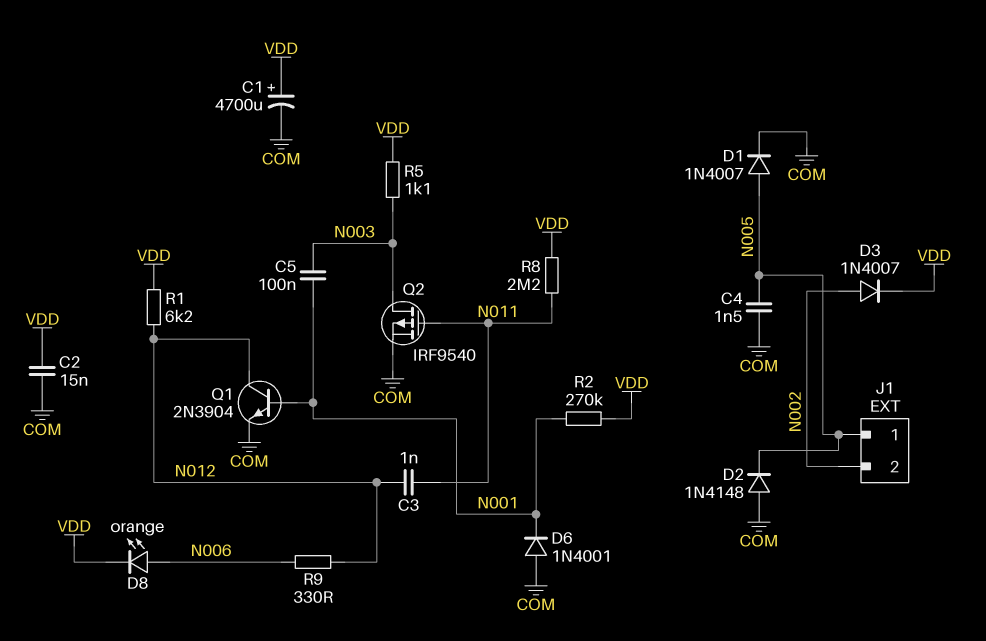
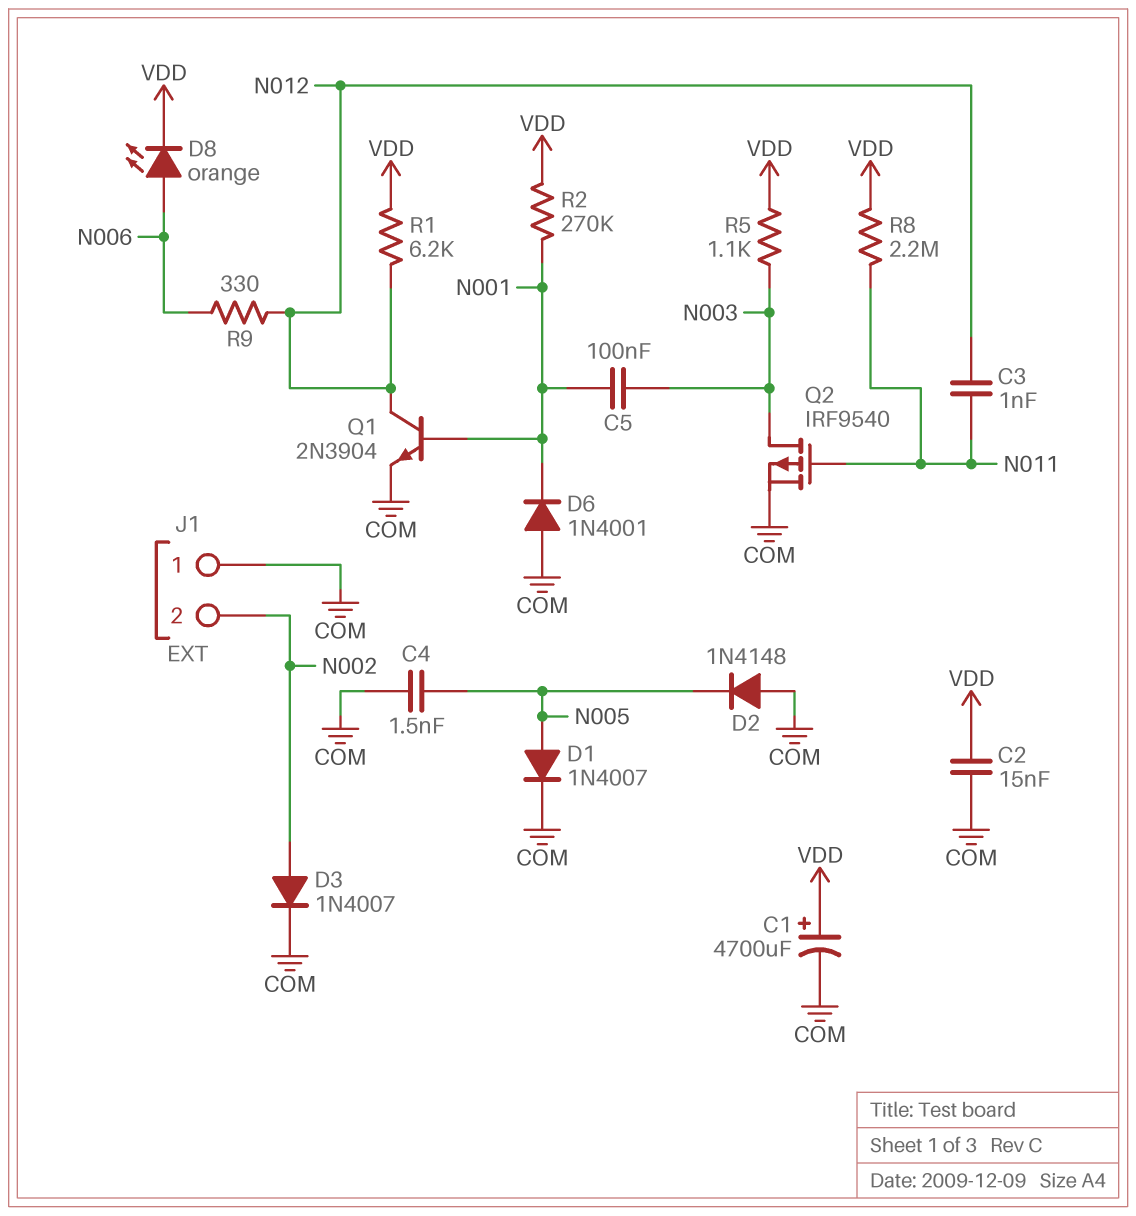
D3: diode 1N4007 (A N002, K VDD) -> diode 1N4007 (A N002, K COM)
J1 pin 1: N005 -> COM

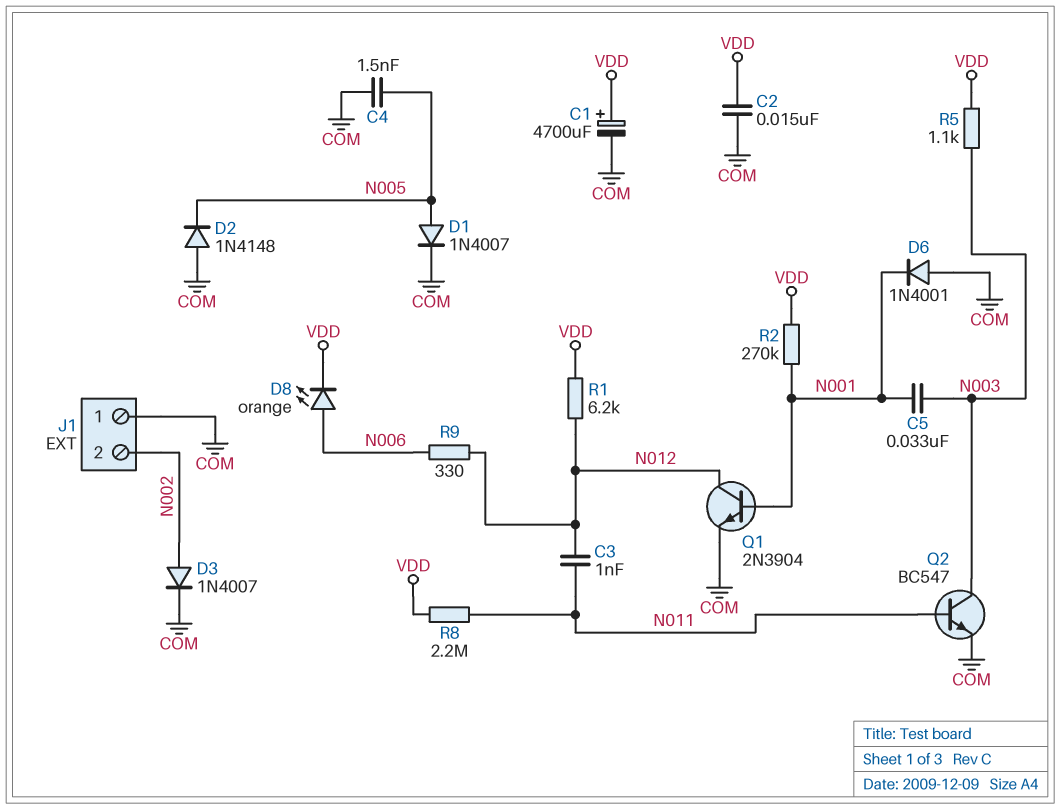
C5: 100nF (N001, N003) -> 33nF (N001, N003)
Q2: PMOS IRF9540 (G N011, D N003, S COM) -> NPN BC547 (B N011, C N003, E COM)

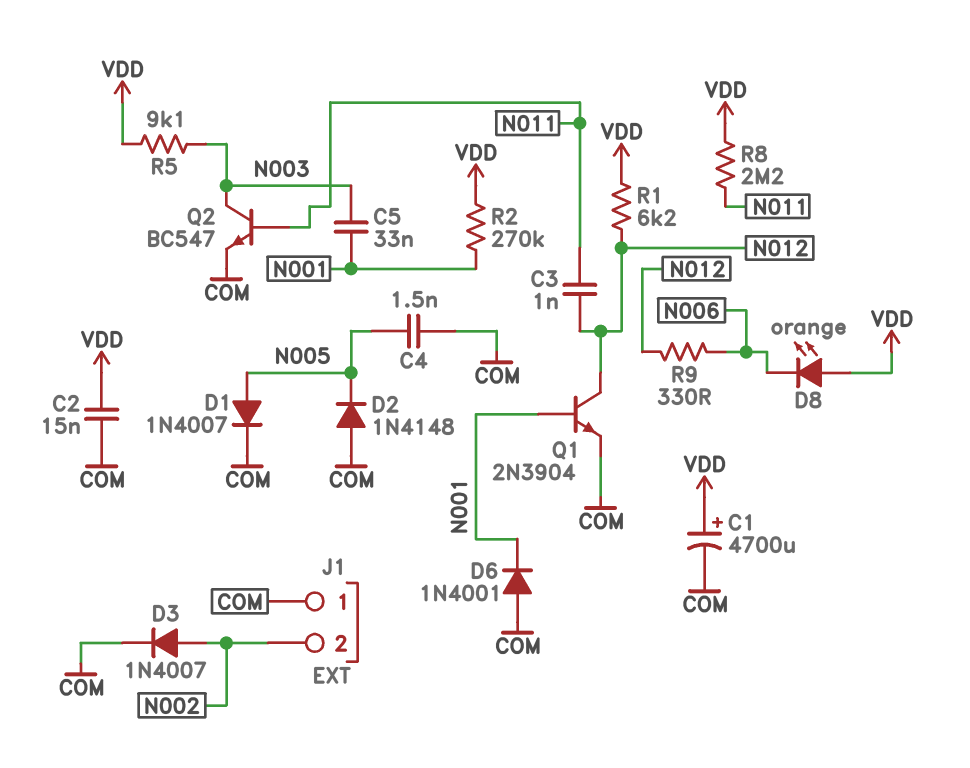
D8: LED orange (A N006, K VDD) -> LED orange (A VDD, K N006)
R5: 1.1k (N003, VDD) -> 9.1k (N003, VDD)

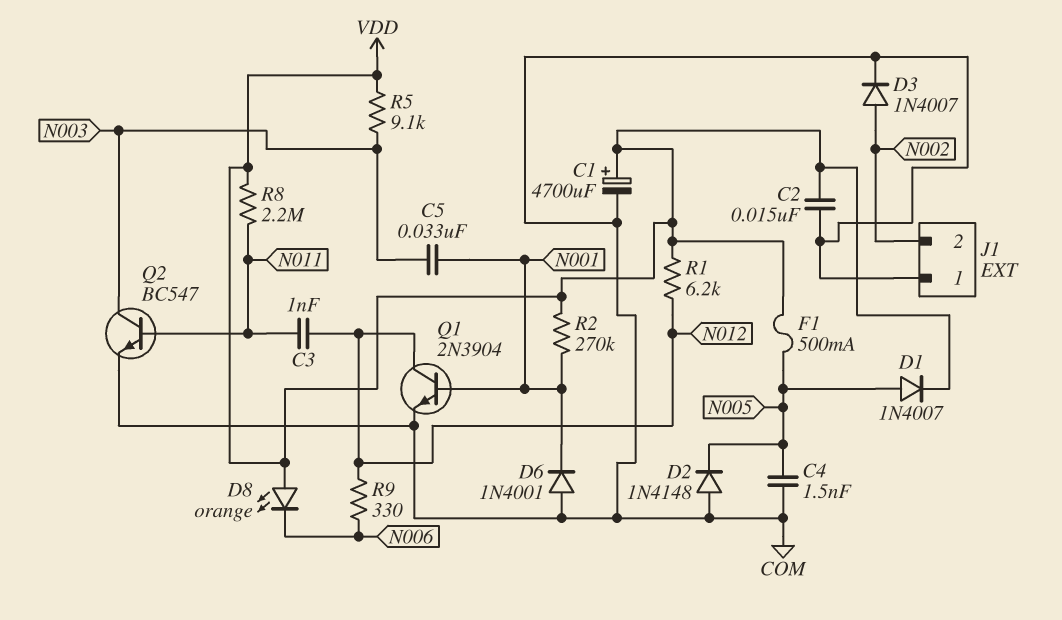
D1: diode 1N4007 (A N005, K COM) -> diode 1N4007 (A N005, K VDD)
F1: none -> 500mA (N005, VDD)

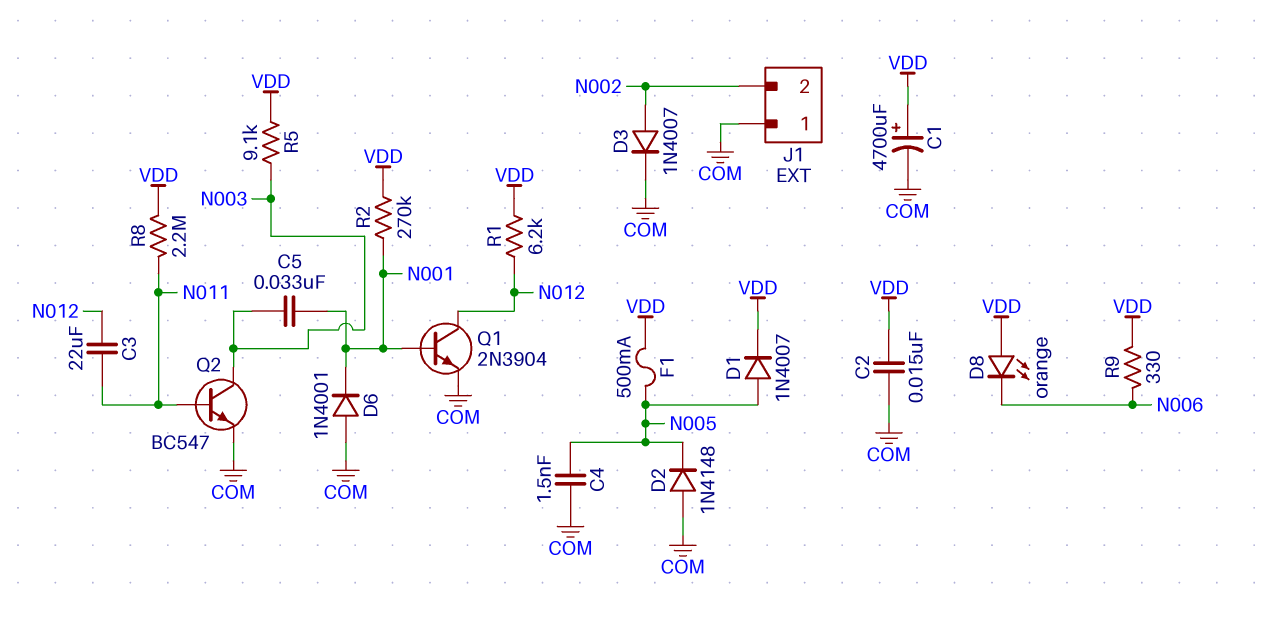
C3: 1nF (N011, N012) -> 22uF (N011, N012)
R9: 330 (N006, N012) -> 330 (N006, VDD)

